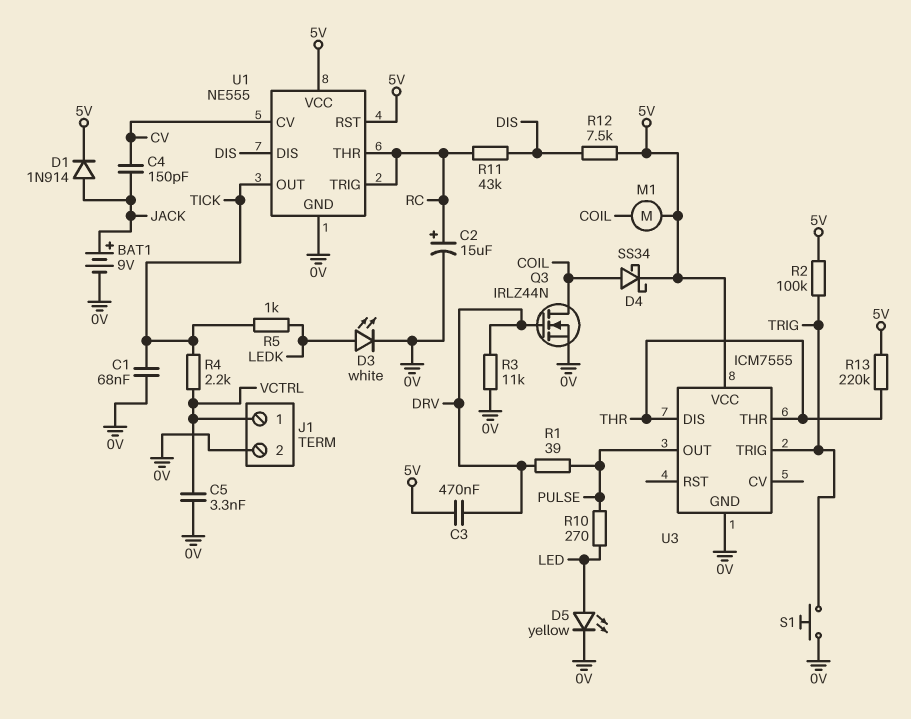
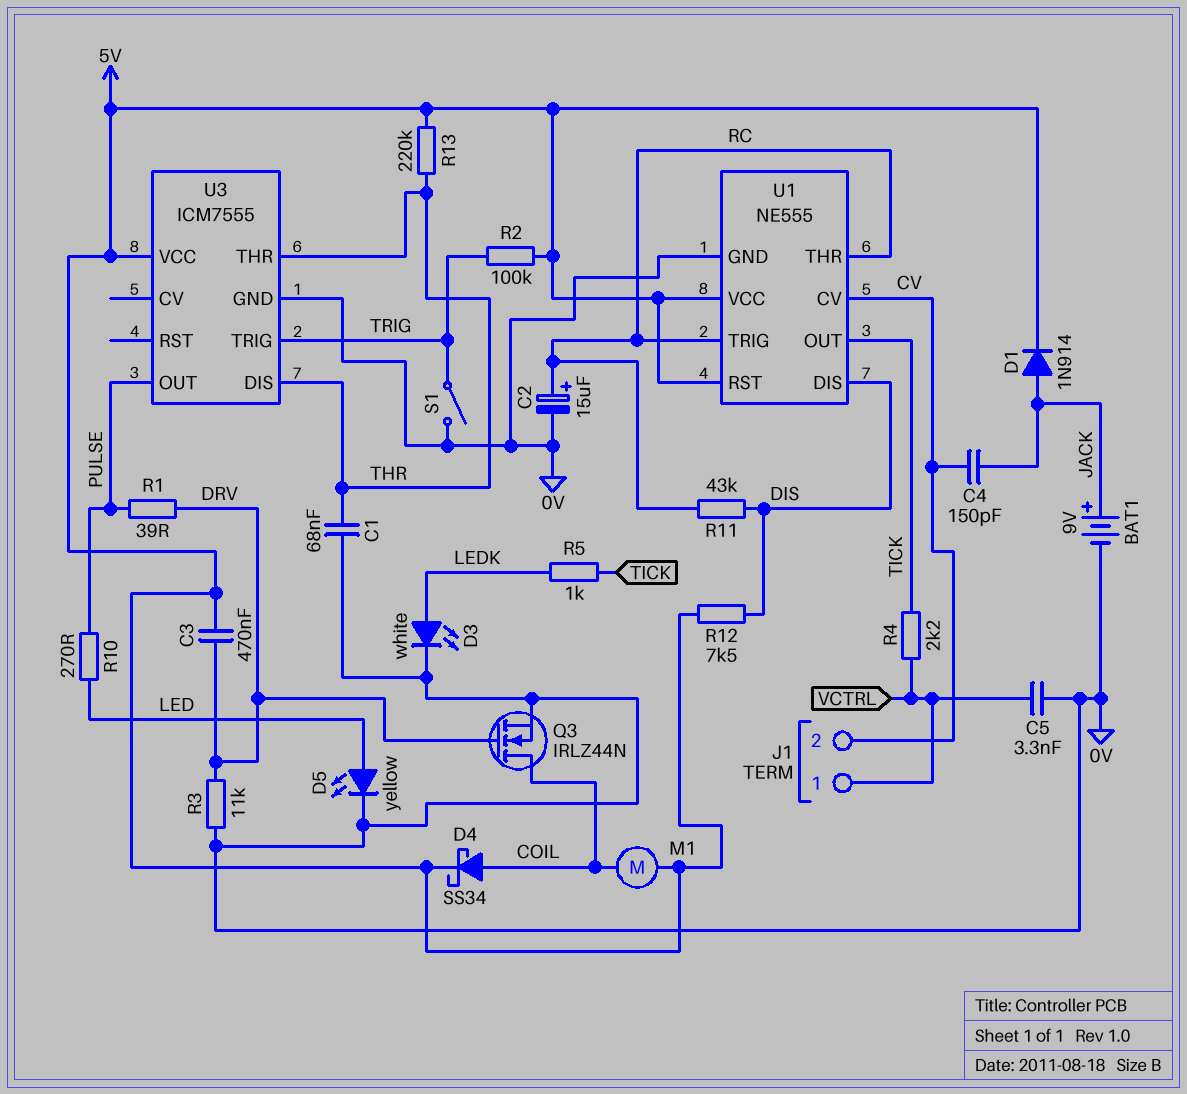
C1: 68nF (0V, TICK) -> 68nF (0V, THR)
J1 pin 2: 0V -> CV
S1: button (0V, TRIG) -> switch (0V, TRIG)

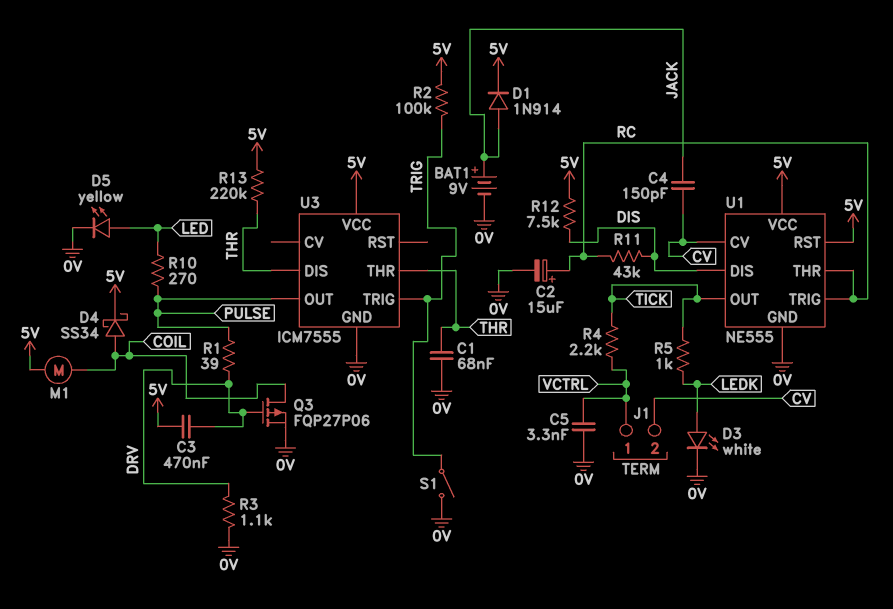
Q3: NMOS IRLZ44N (G DRV, D COIL, S 0V) -> PMOS FQP27P06 (G DRV, D COIL, S 0V)
R3: 11k (0V, DRV) -> 1.1k (0V, DRV)

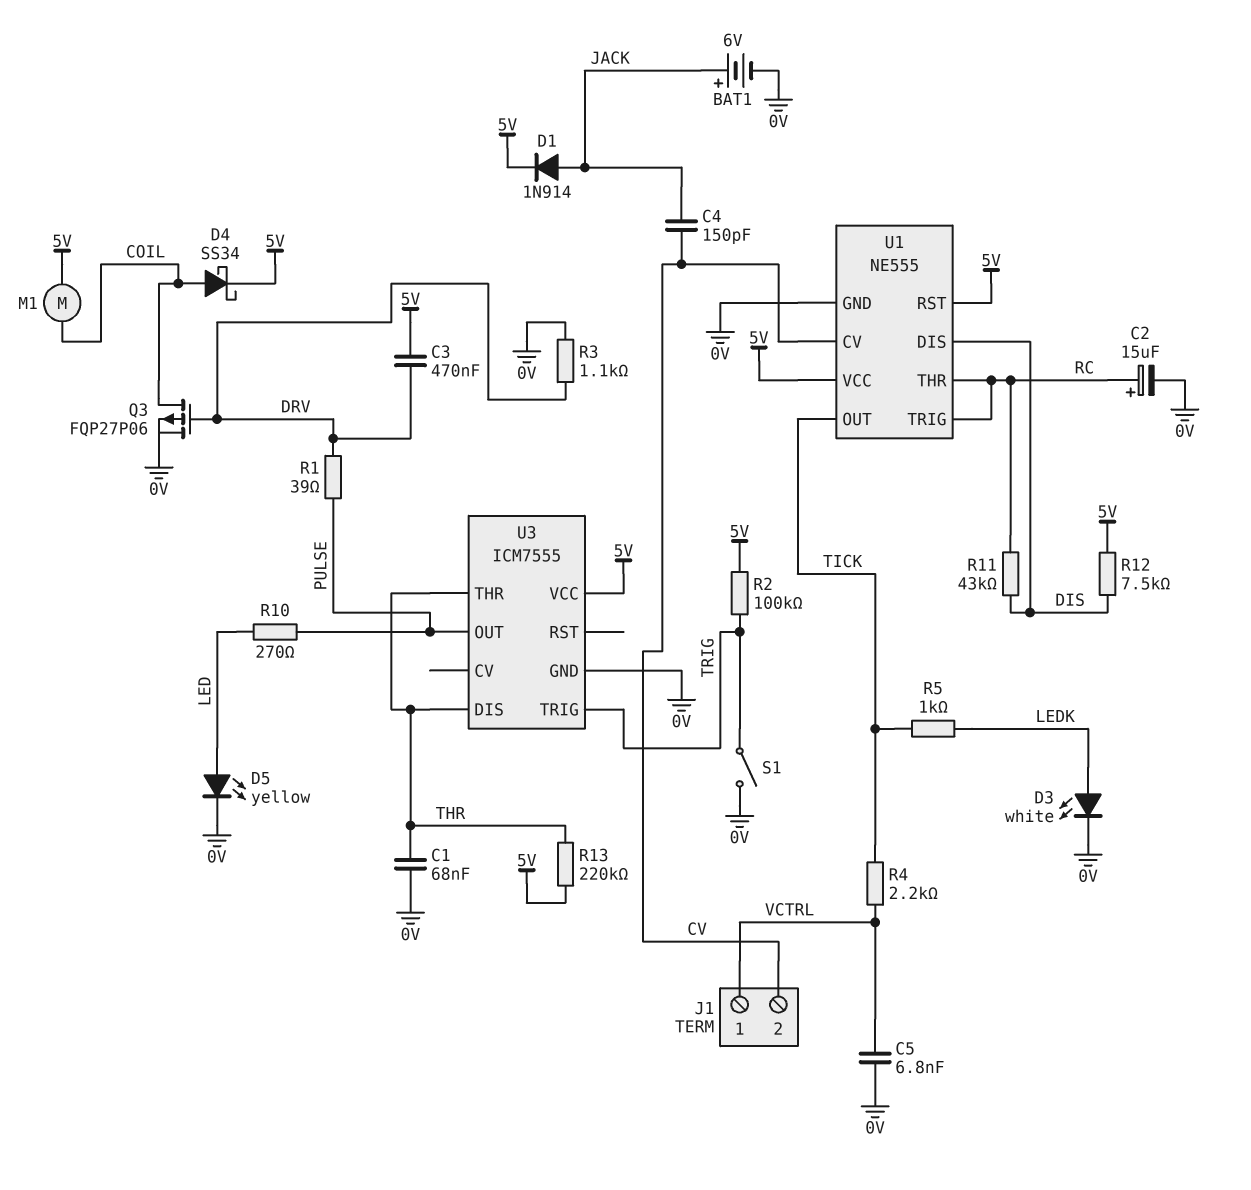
BAT1: 9V (plus JACK, minus 0V) -> 6V (plus JACK, minus 0V)
C5: 3.3nF (0V, VCTRL) -> 6.8nF (0V, VCTRL)

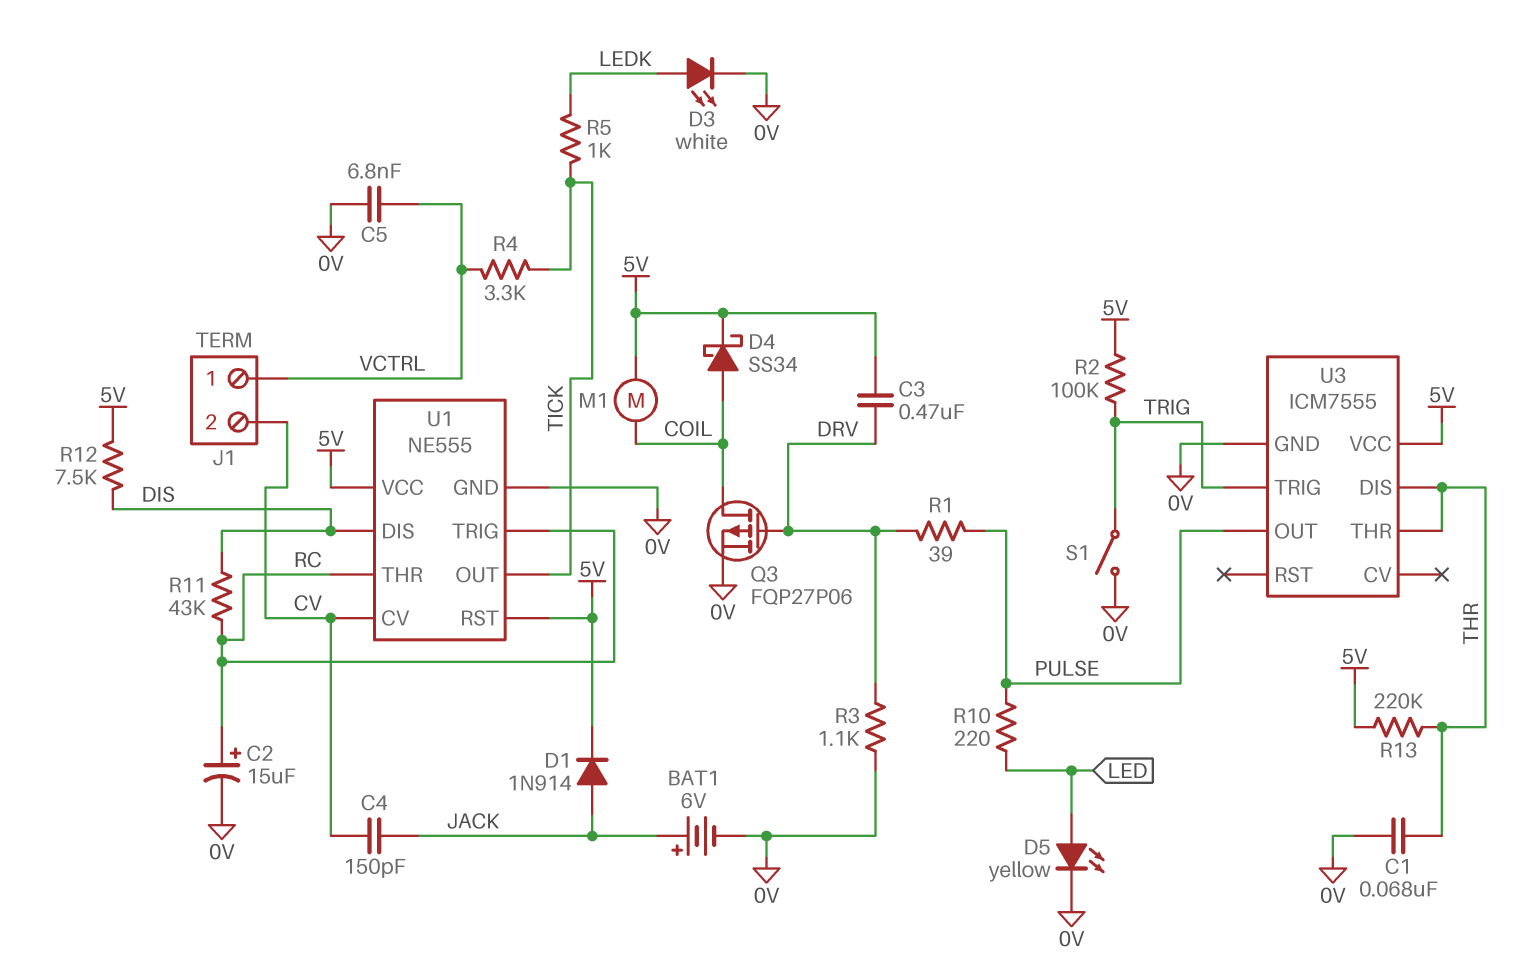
R4: 2.2k (TICK, VCTRL) -> 3.3k (TICK, VCTRL)
R10: 270 (LED, PULSE) -> 220 (LED, PULSE)

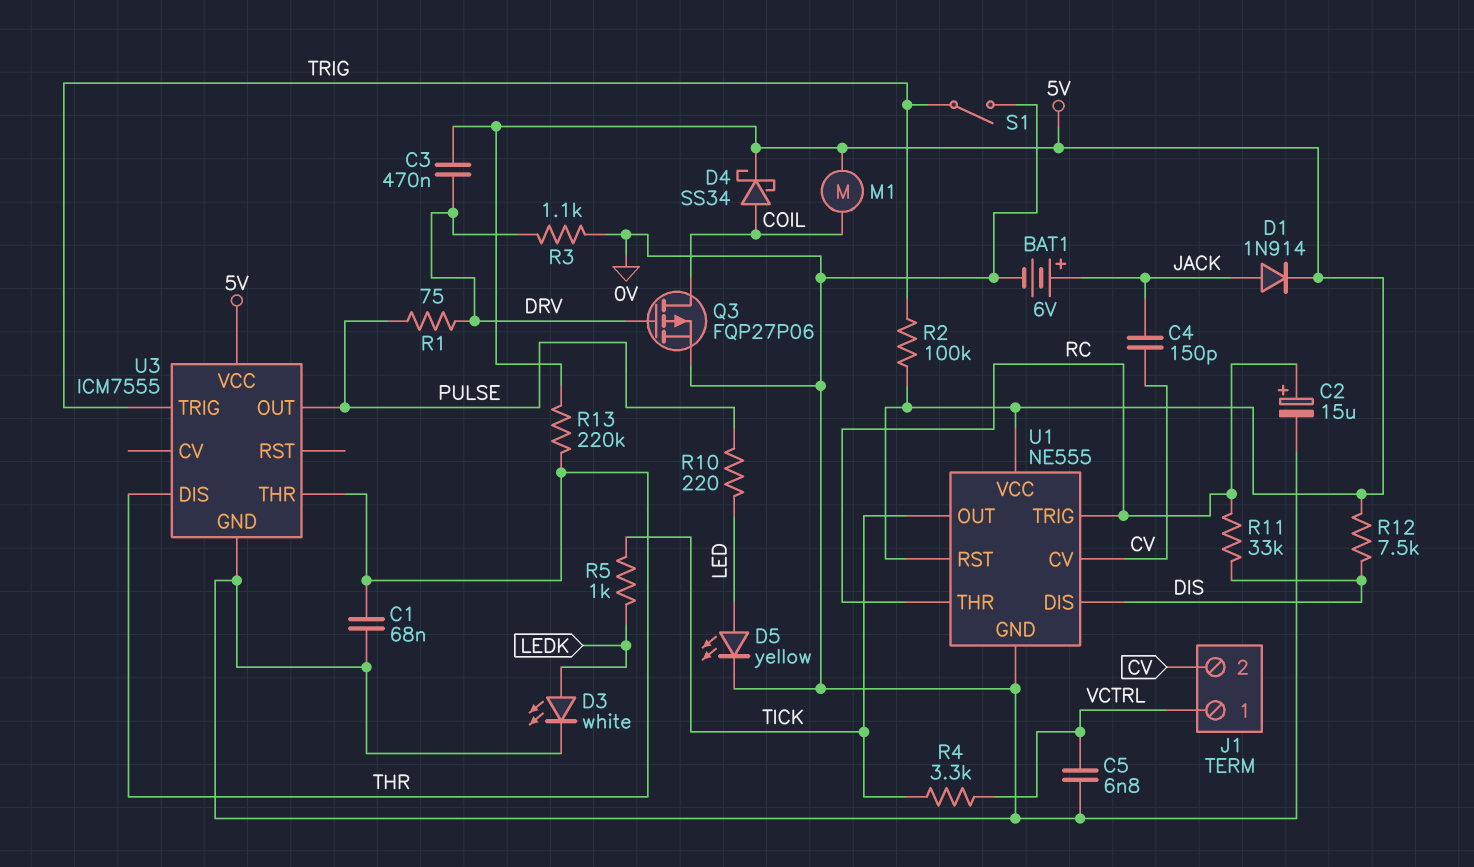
R1: 39 (DRV, PULSE) -> 75 (DRV, PULSE)
R11: 43k (DIS, RC) -> 33k (DIS, RC)

